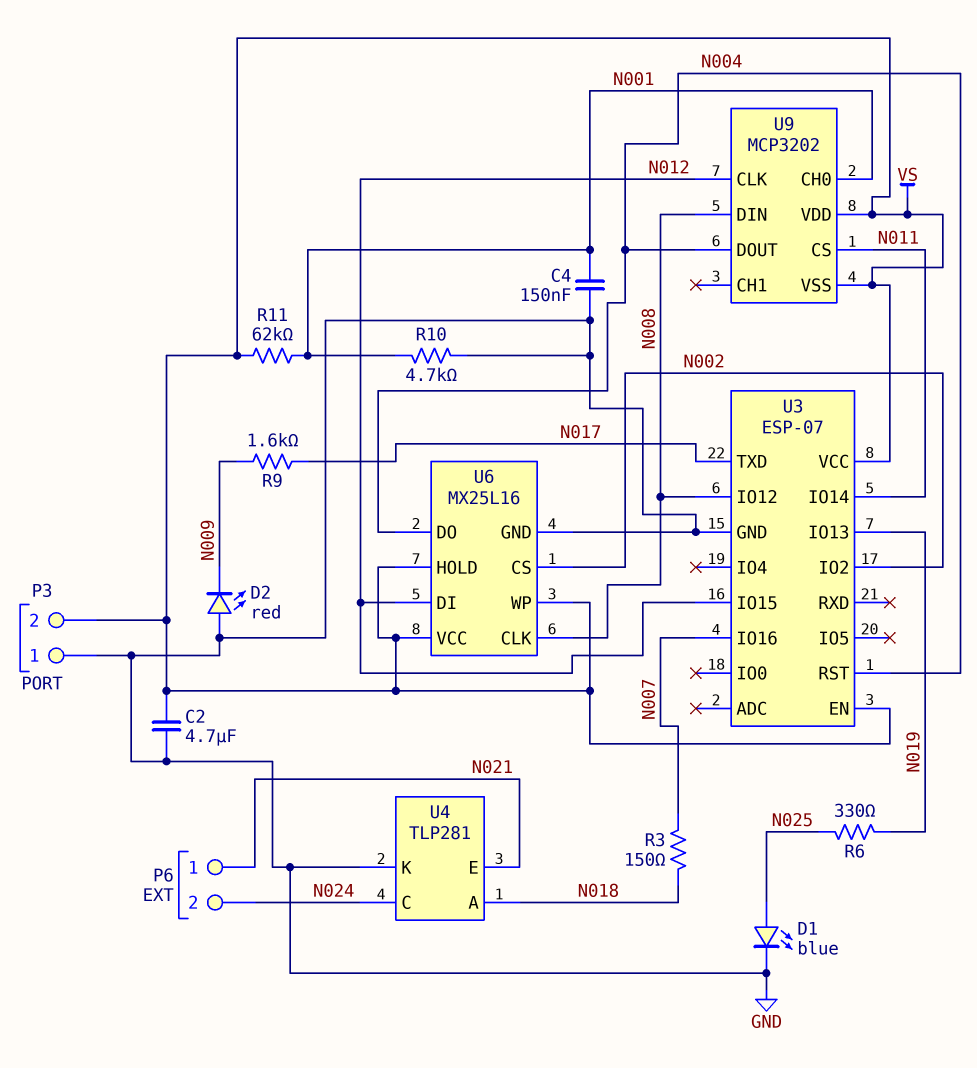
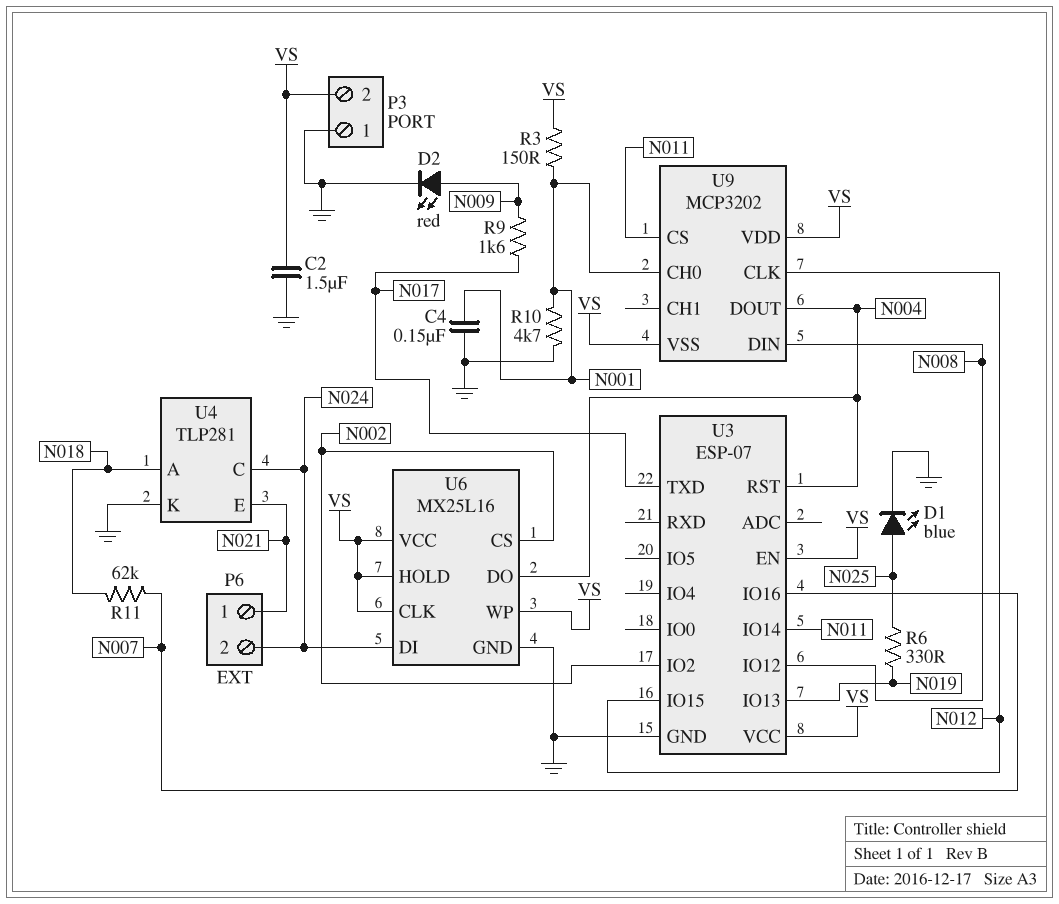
C2: 4.7uF (GND, VS) -> 1.5uF (GND, VS)
D2: LED red (A GND, K N009) -> LED red (A N009, K GND)
R3: 150 (N007, N018) -> 150 (N001, VS)
R11: 62k (N001, VS) -> 62k (N007, N018)
U6 pin CLK: N008 -> VS
U6 pin DI: N012 -> N024

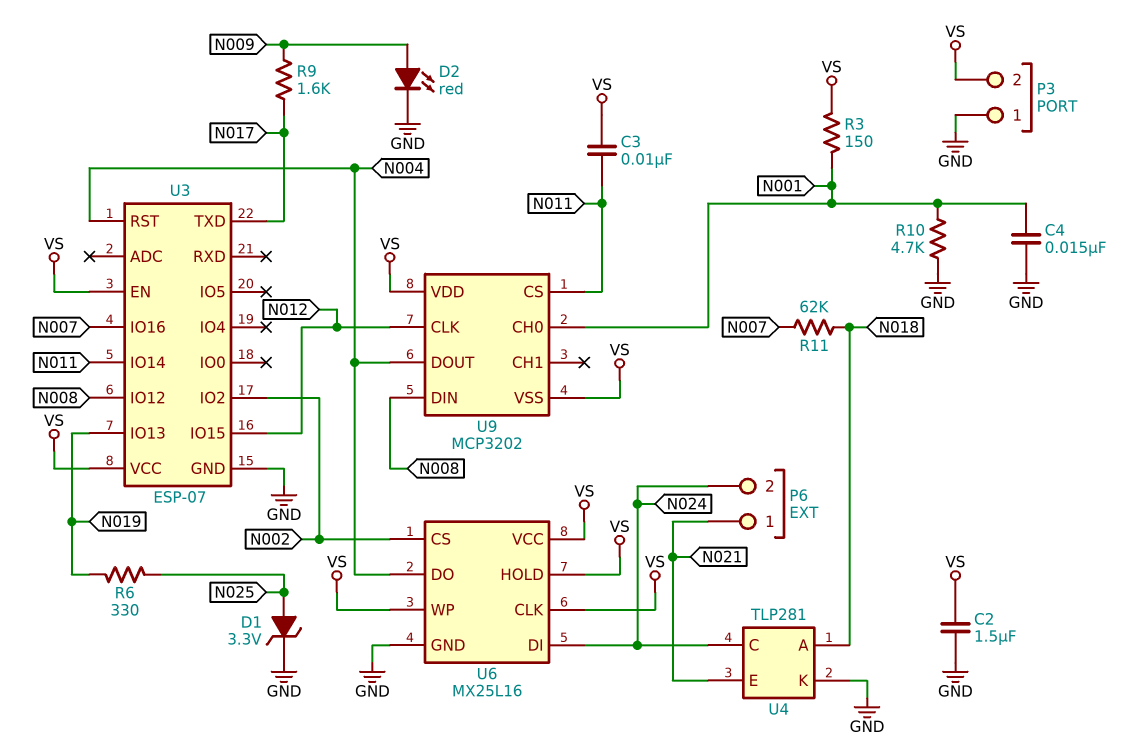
C3: none -> 10nF (N011, VS)
C4: 150nF (GND, N001) -> 15nF (GND, N001)
D1: LED blue (A N025, K GND) -> zener 3.3V (A N025, K GND)

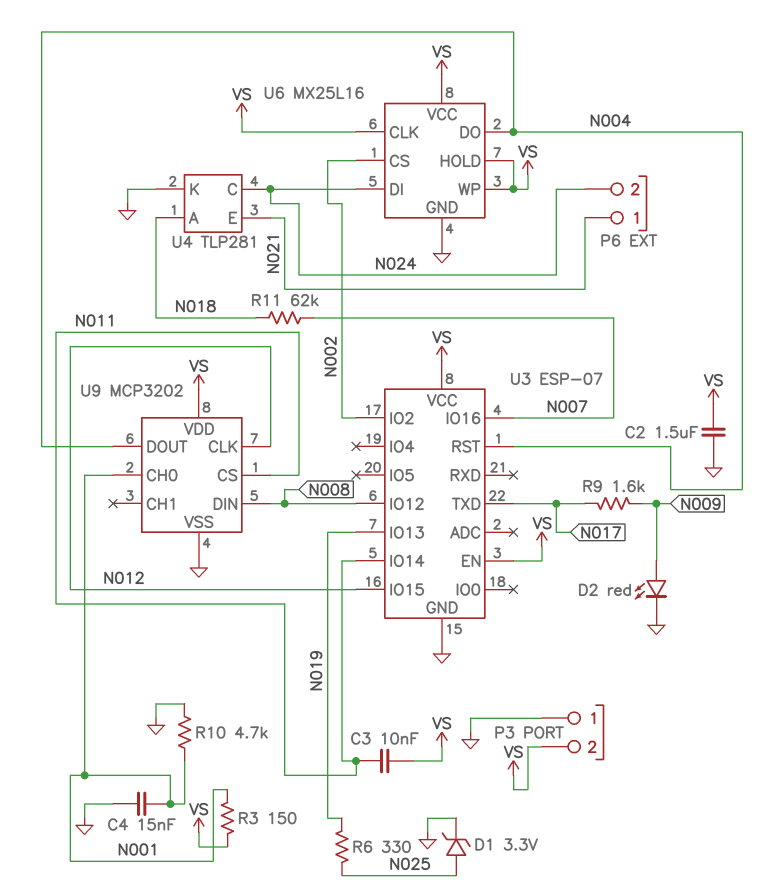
U9 pin VSS: VS -> GND

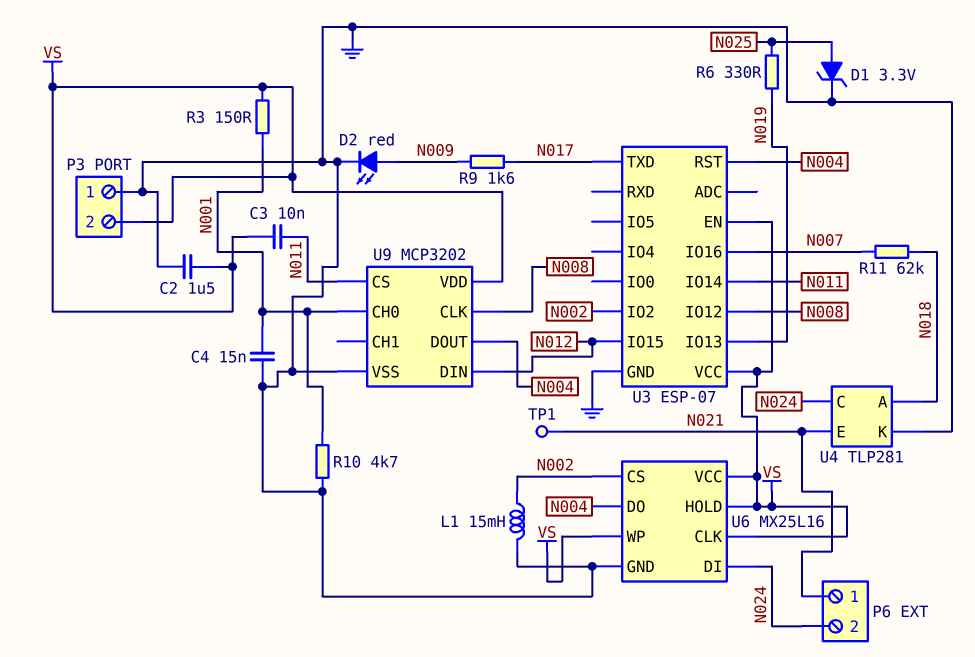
L1: none -> 15mH (GND, N002)
TP1: none -> test point (N021)
U9 pin CLK: N012 -> N008
U9 pin DIN: N008 -> N012

